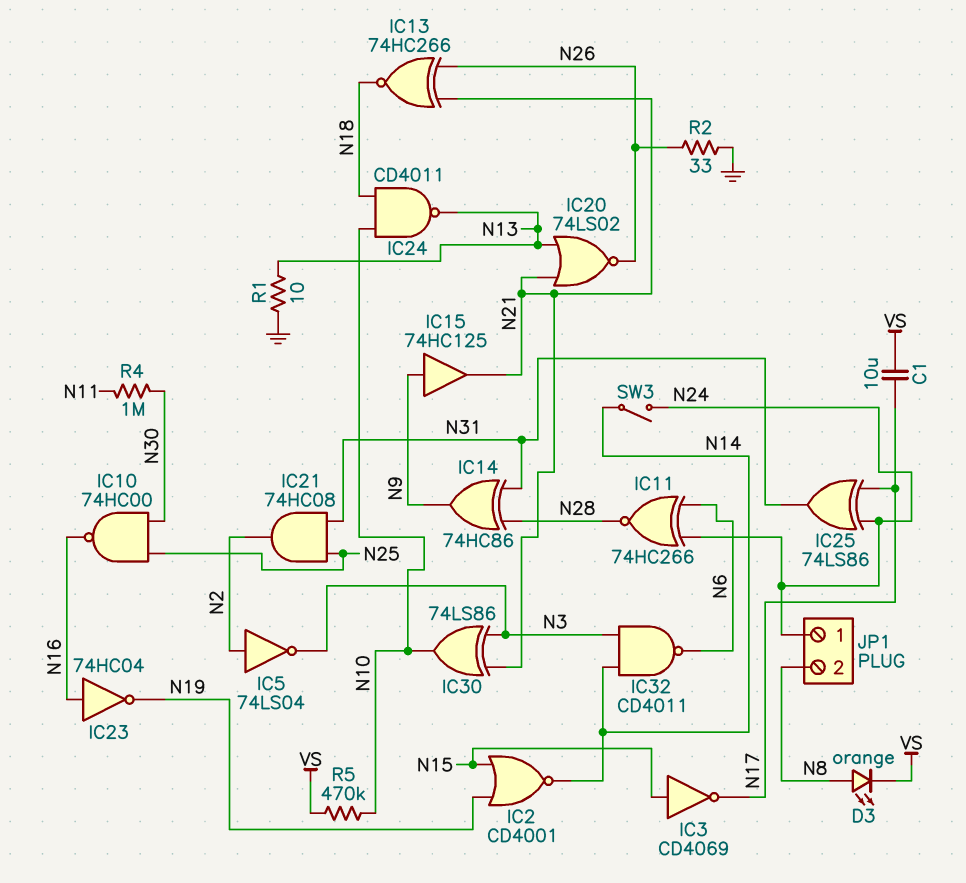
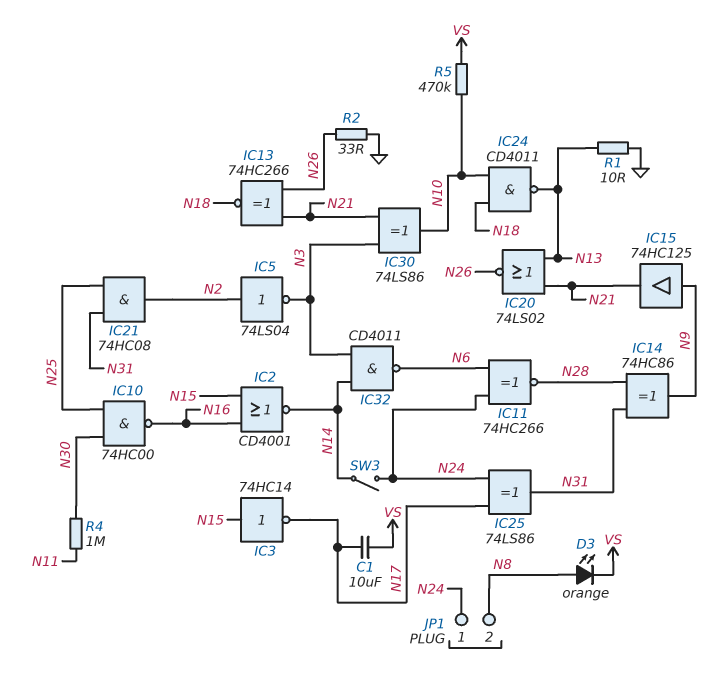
IC2: NOR CD4001 (in N15, in N19, out N14) -> NOR CD4001 (in N15, in N16, out N14)
IC3: NOT CD4069 (in N15, out N17) -> NOT 74HC14 (in N15, out N17)
IC23: NOT 74HC04 (in N16, out N19) -> none

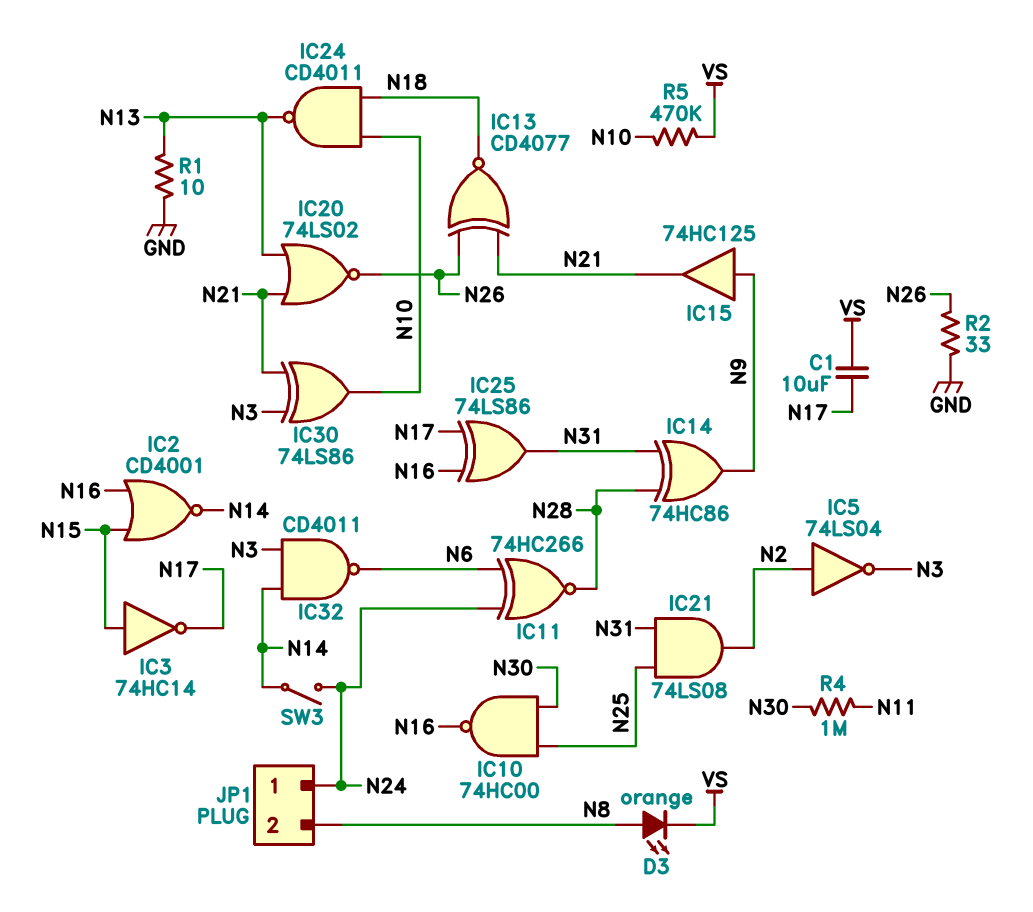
IC13: XNOR 74HC266 (in N21, in N26, out N18) -> XNOR CD4077 (in N21, in N26, out N18)
IC21: AND 74HC08 (in N25, in N31, out N2) -> AND 74LS08 (in N25, in N31, out N2)
IC25: XOR 74LS86 (in N17, in N24, out N31) -> XOR 74LS86 (in N16, in N17, out N31)

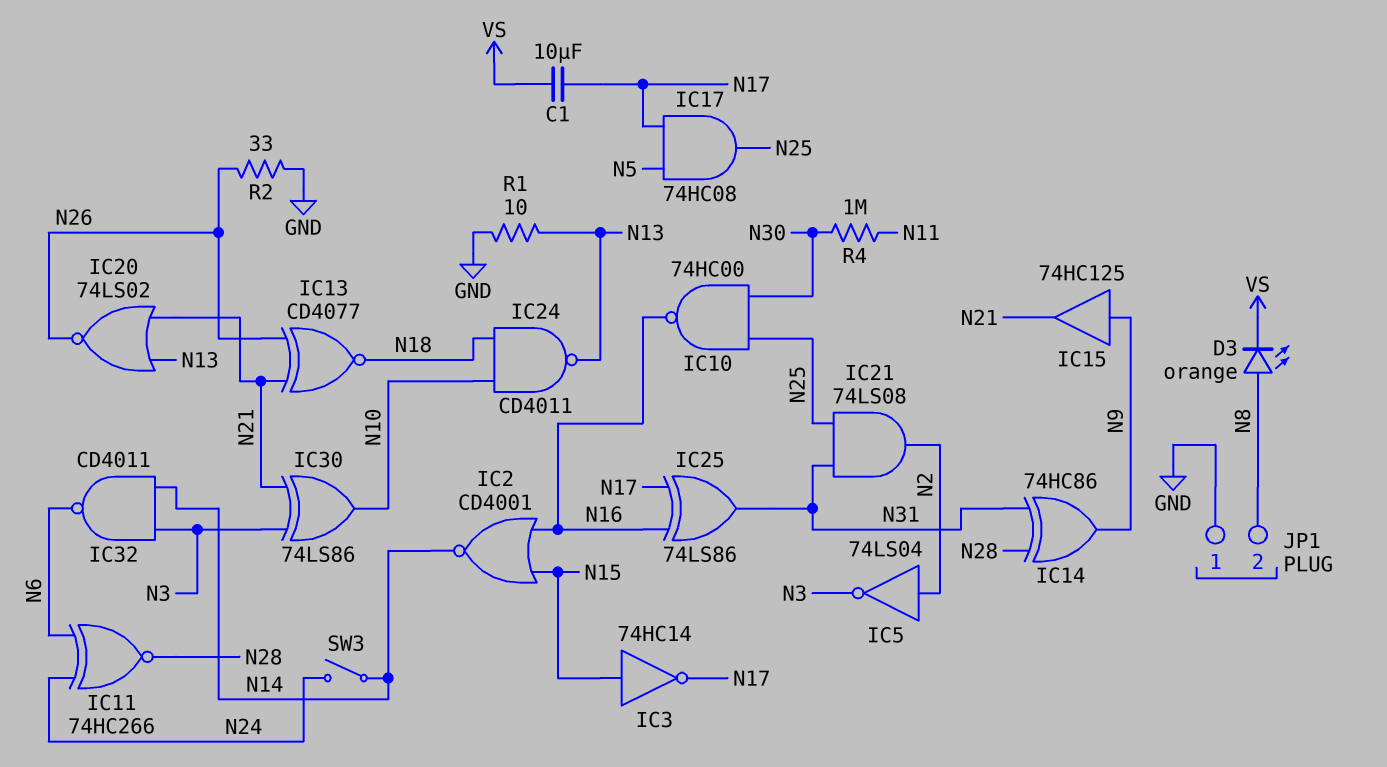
IC17: none -> AND 74HC08 (in N5, in N17, out N25)
JP1 pin 1: N24 -> GND
R5: 470k (N10, VS) -> none

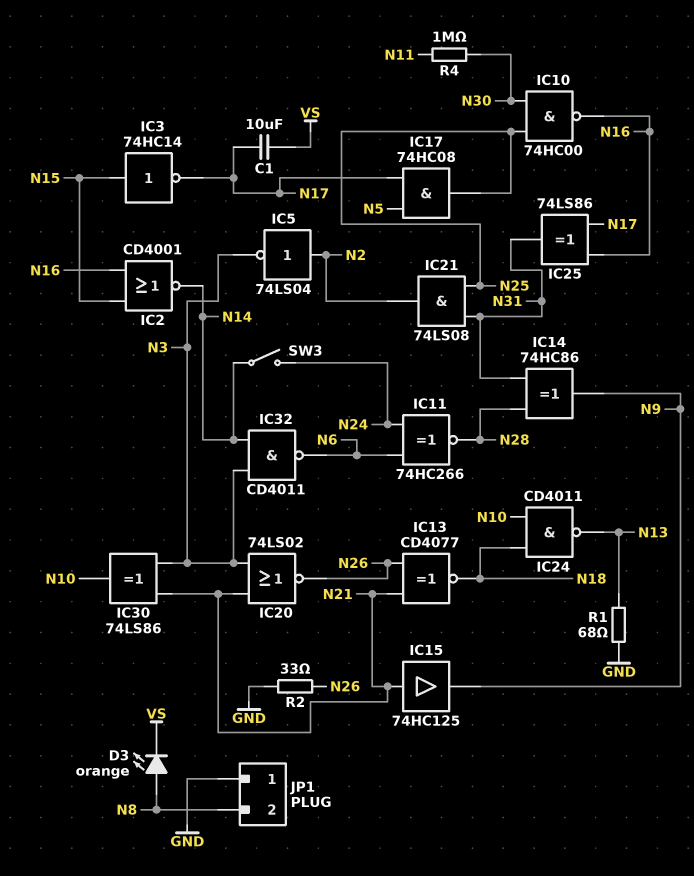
IC15: buffer 74HC125 (in N9, out N21) -> buffer 74HC125 (in N21, out N9)
IC20: NOR 74LS02 (in N13, in N21, out N26) -> NOR 74LS02 (in N3, in N21, out N26)
R1: 10 (GND, N13) -> 68 (GND, N13)

